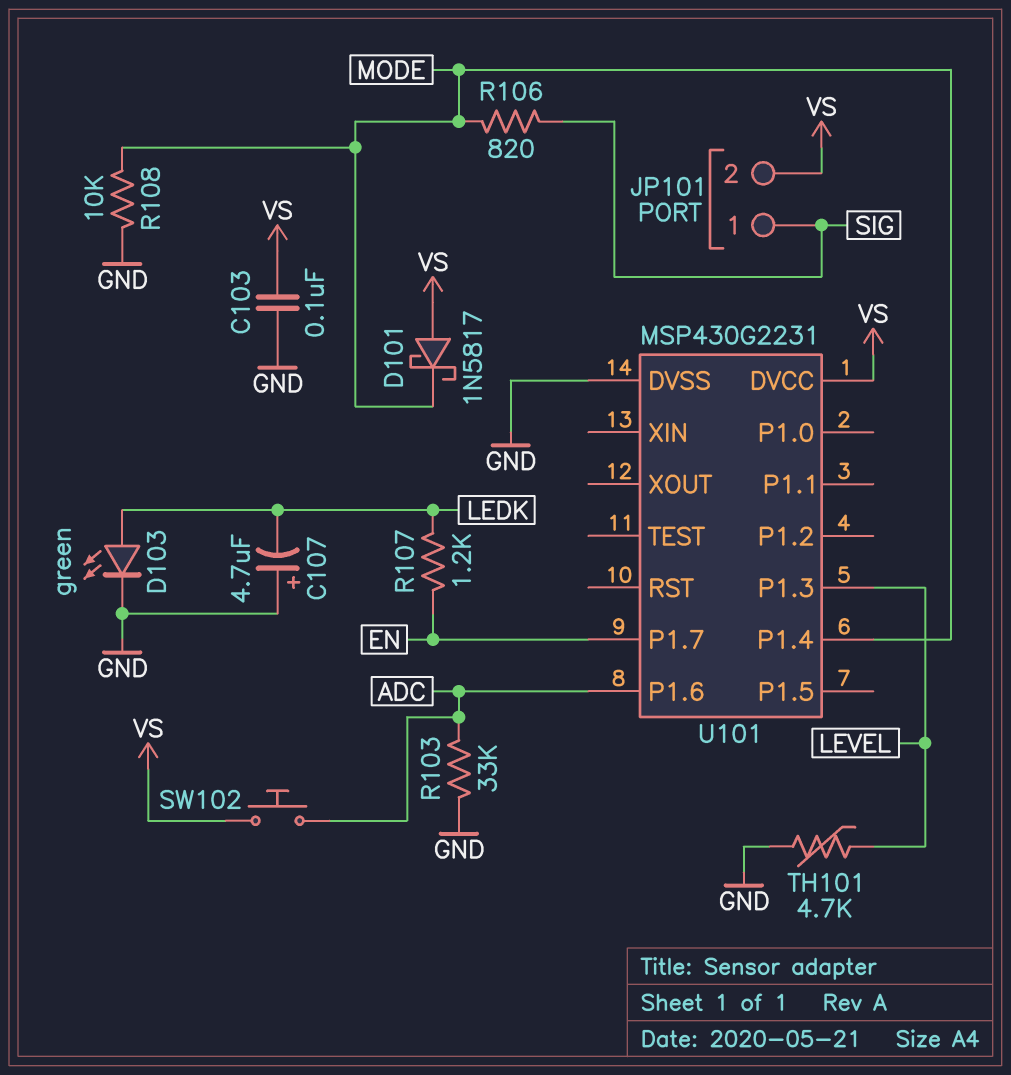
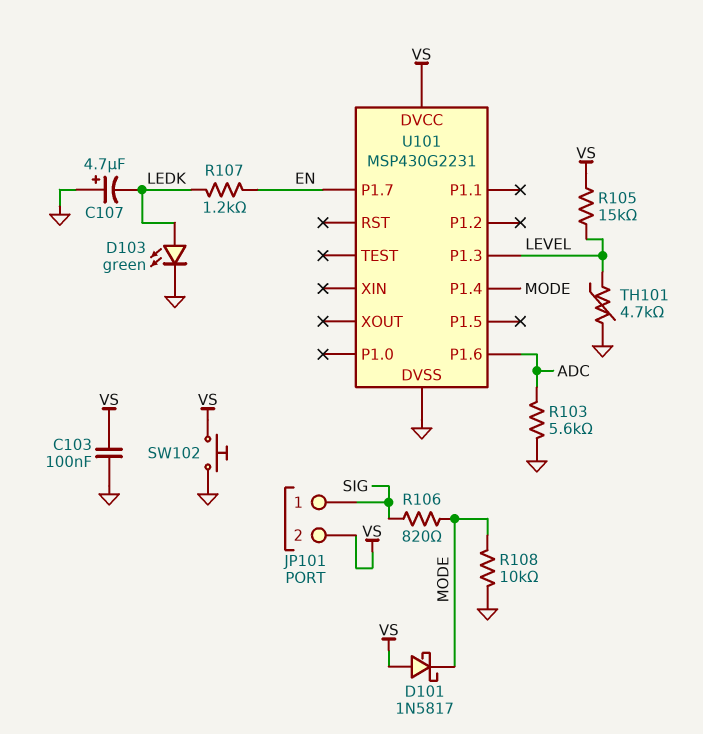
R103: 33k (ADC, GND) -> 5.6k (ADC, GND)
R105: none -> 15k (LEVEL, VS)
SW102: button (ADC, VS) -> button (GND, VS)

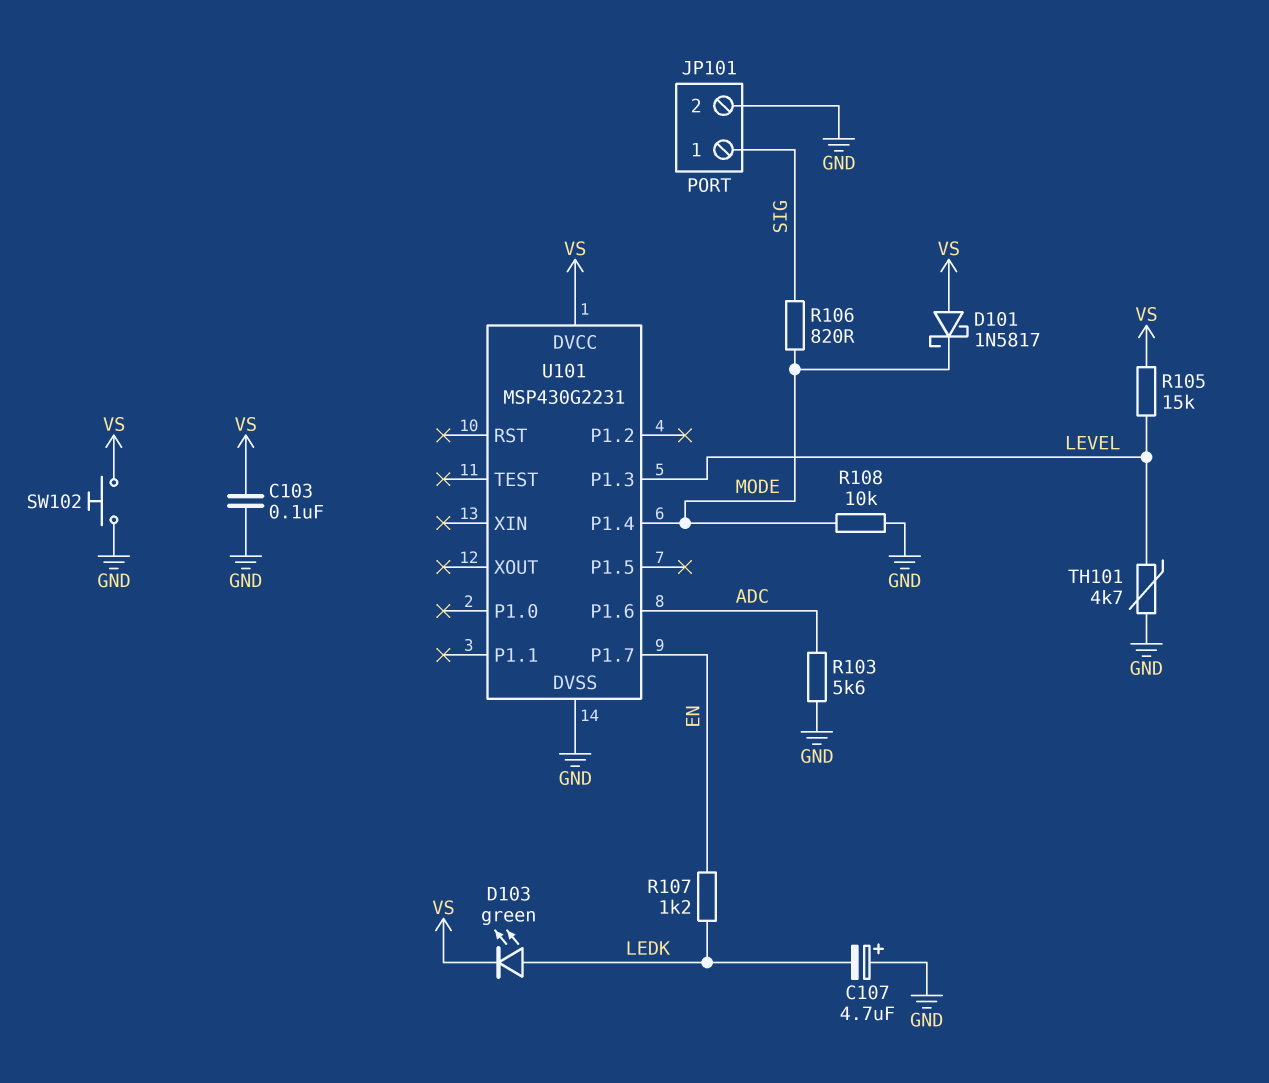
D103: LED green (A LEDK, K GND) -> LED green (A LEDK, K VS)
JP101 pin 2: VS -> GND

